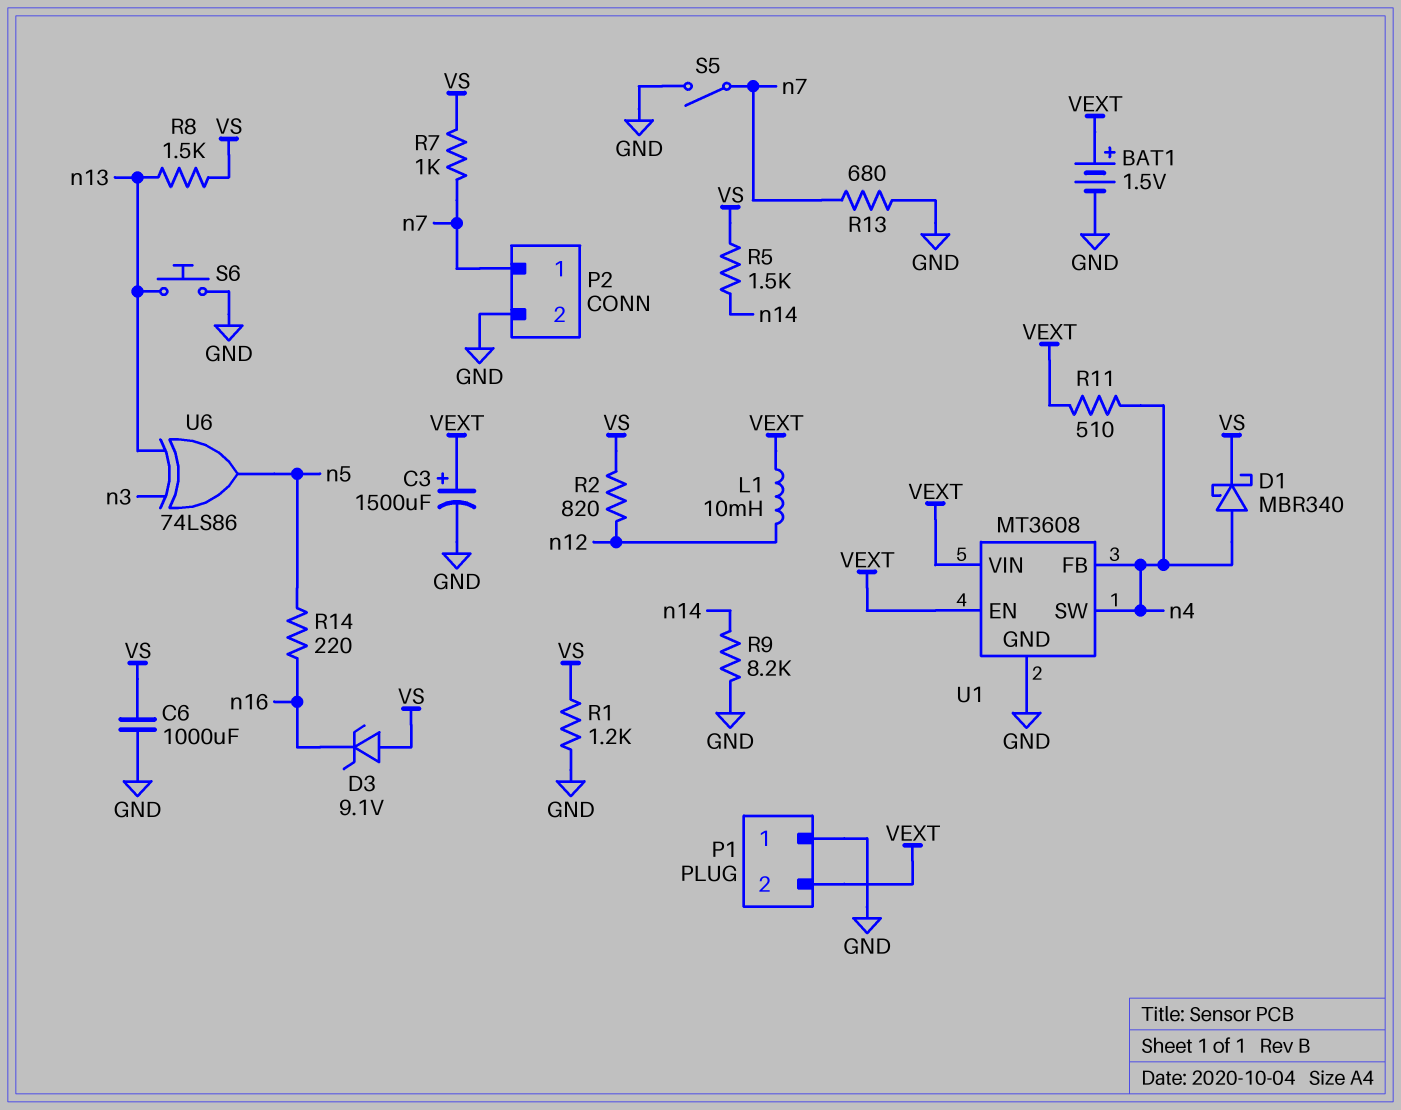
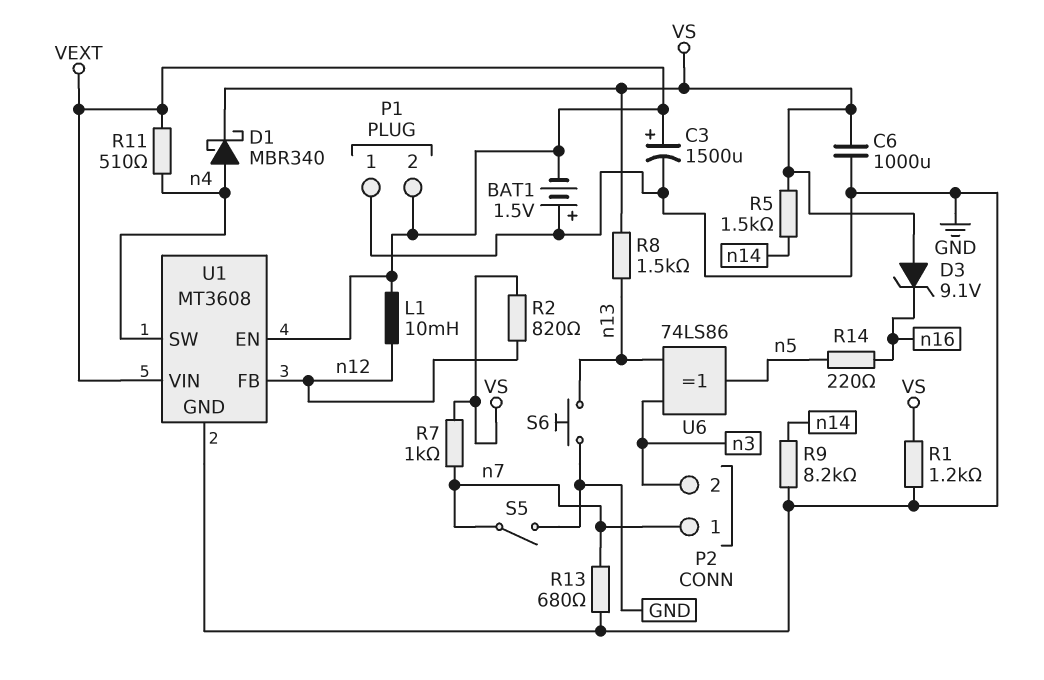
BAT1: 1.5V (plus VEXT, minus GND) -> 1.5V (plus GND, minus VEXT)
P2 pin 2: GND -> n3
U1 pin FB: n4 -> n12

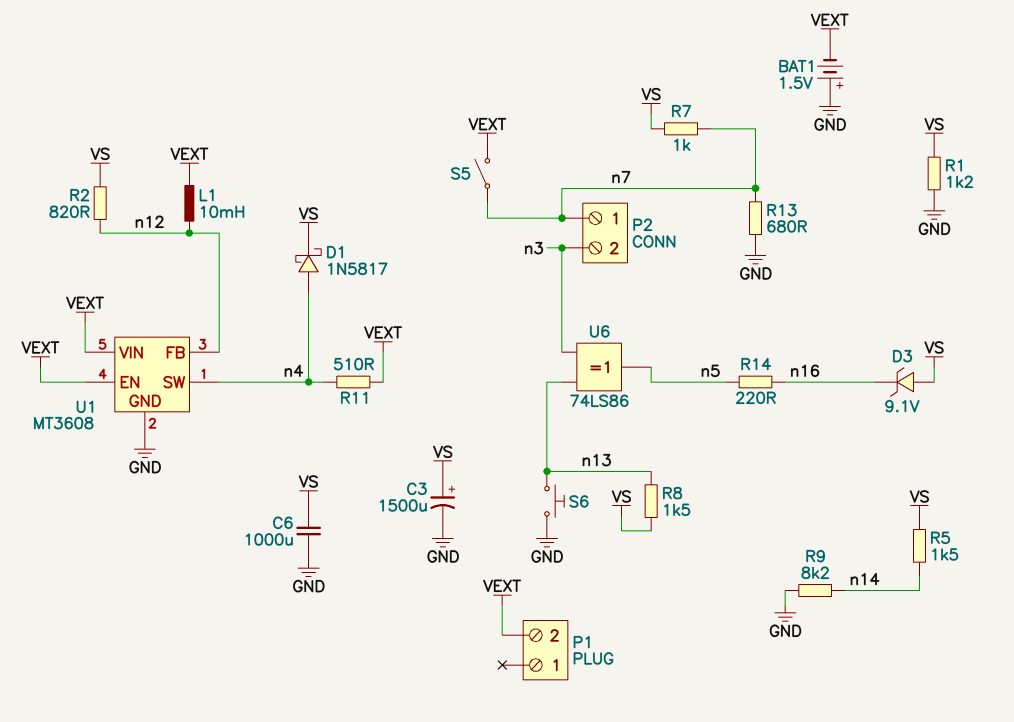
C3: 1500uF (plus VEXT, minus GND) -> 1500uF (plus VS, minus GND)
D1: schottky MBR340 (A n4, K VS) -> schottky 1N5817 (A n4, K VS)
P1 pin 1: GND -> none
S5: switch (GND, n7) -> switch (VEXT, n7)

